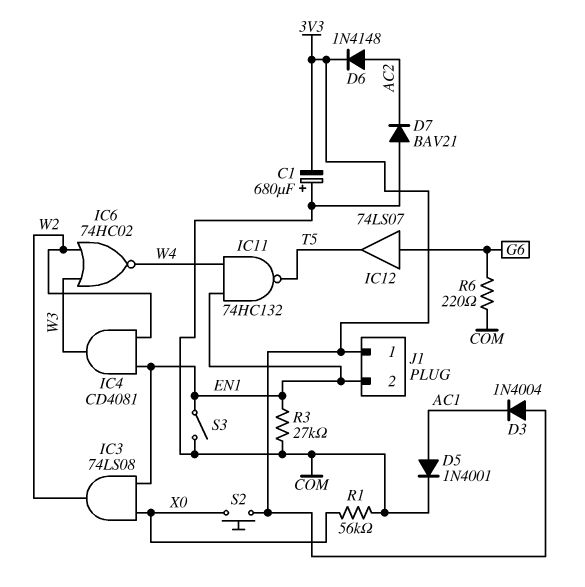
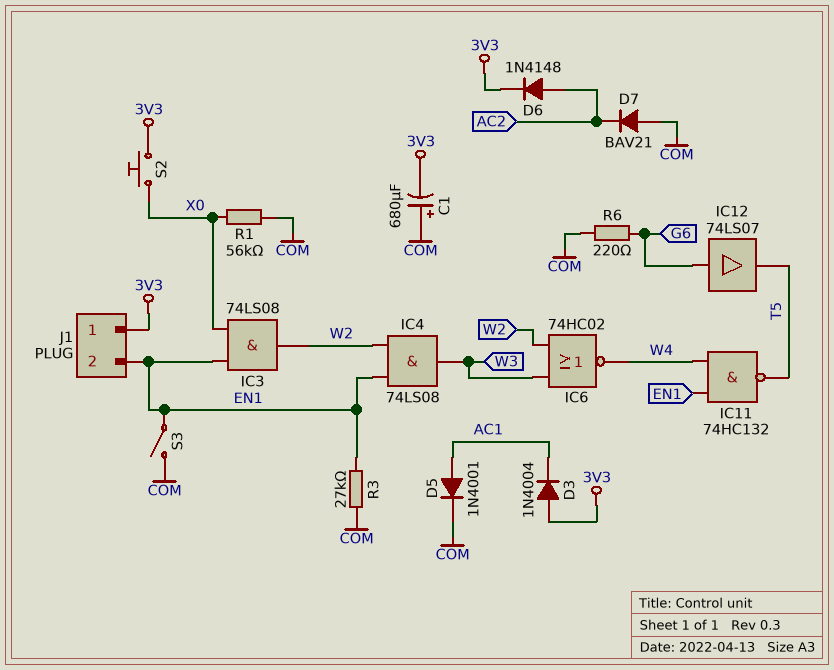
IC4: AND CD4081 (in EN1, in W2, out W3) -> AND 74LS08 (in EN1, in W2, out W3)

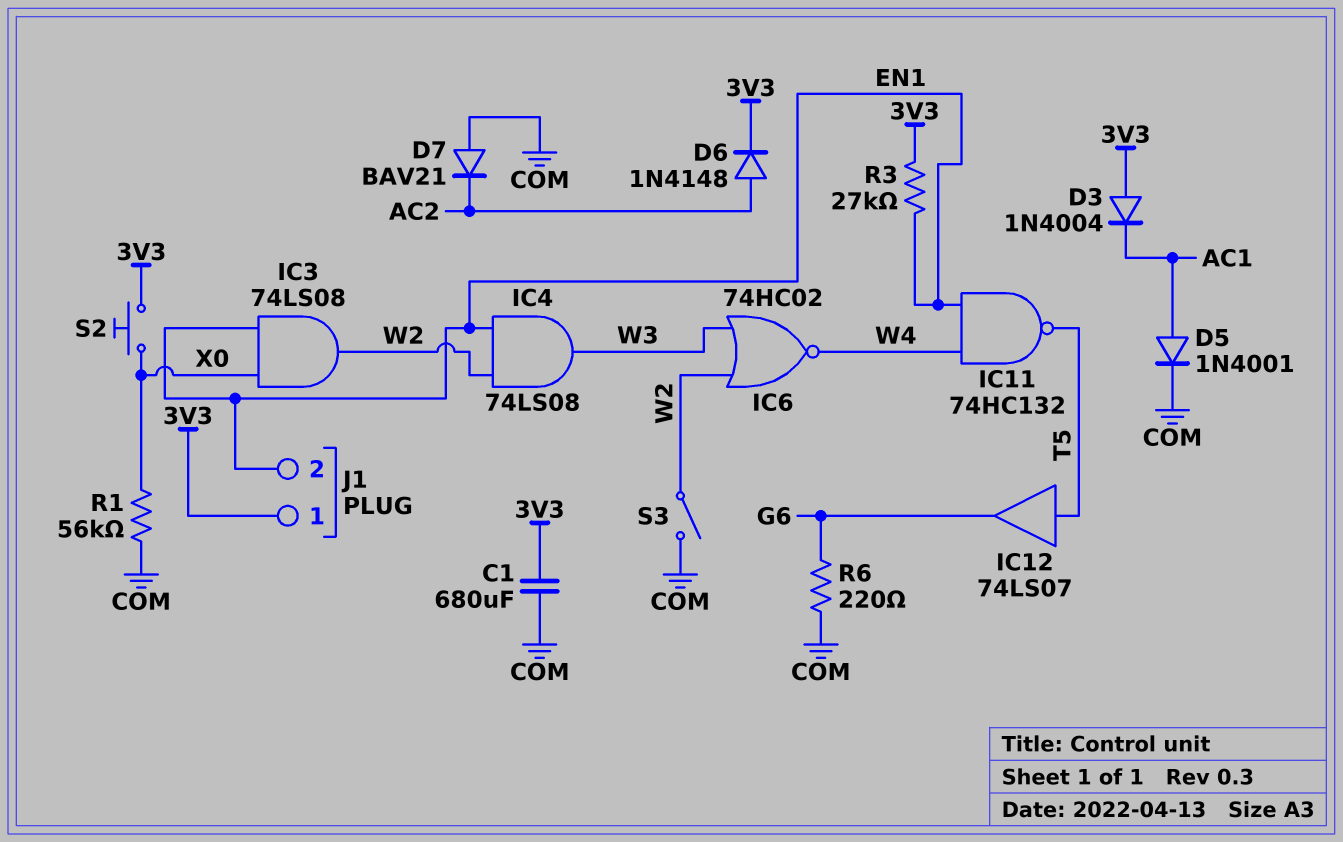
C1: 680uF (plus COM, minus 3V3) -> 680uF (3V3, COM)
IC12: buffer 74LS07 (in G6, out T5) -> buffer 74LS07 (in T5, out G6)
R3: 27k (COM, EN1) -> 27k (3V3, EN1)
S3: switch (COM, EN1) -> switch (COM, W2)

